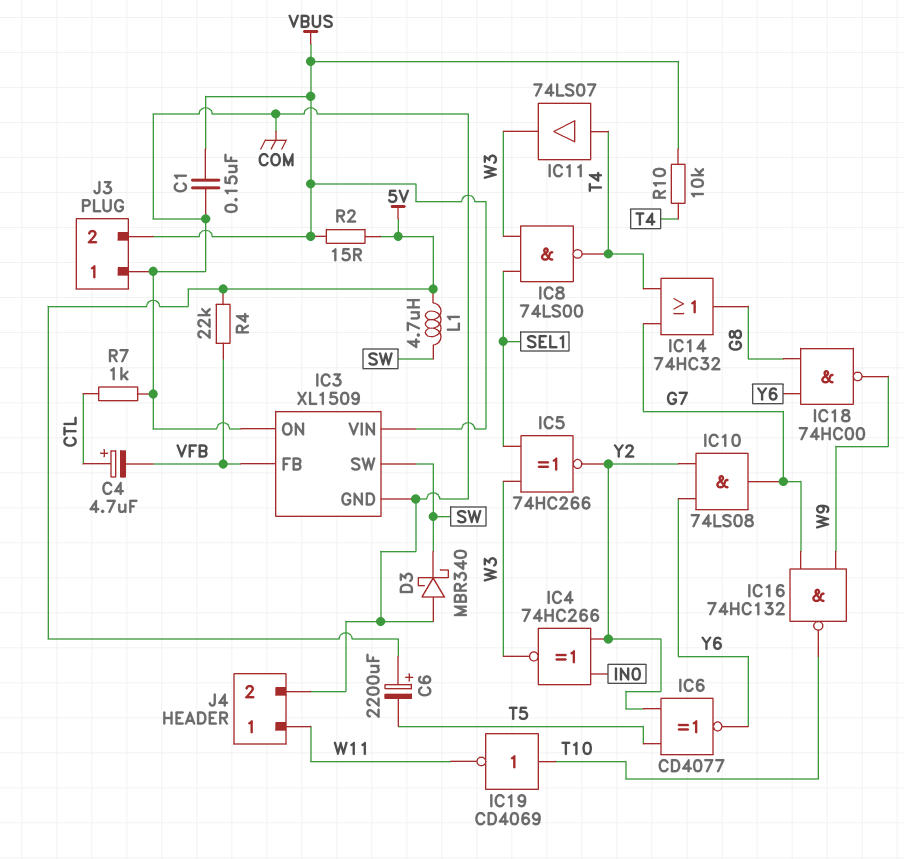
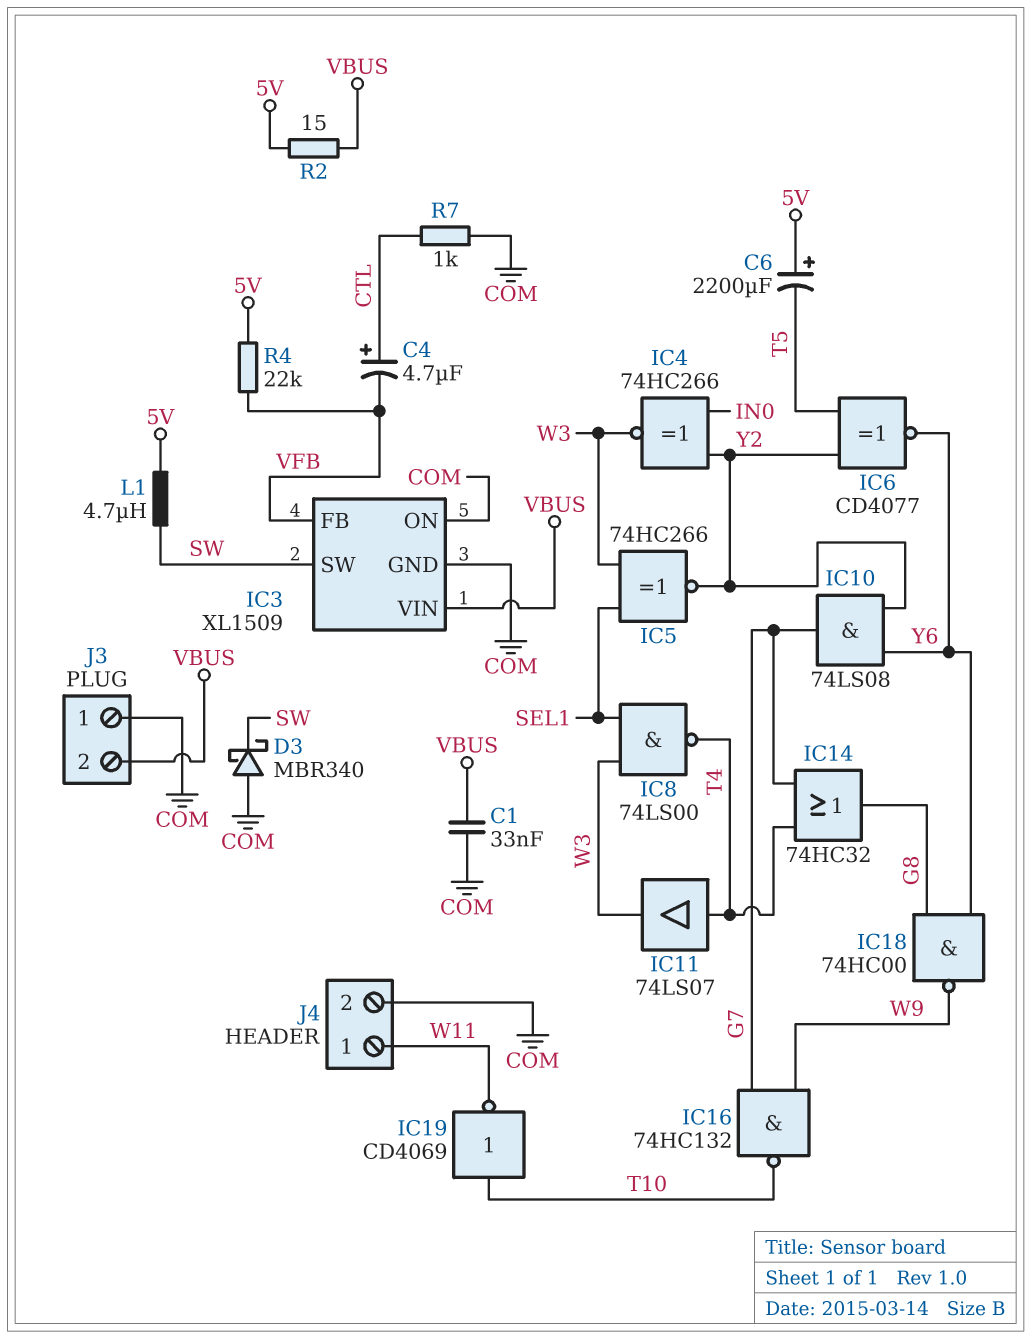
C1: 150nF (COM, VBUS) -> 33nF (COM, VBUS)
R10: 10k (T4, VBUS) -> none

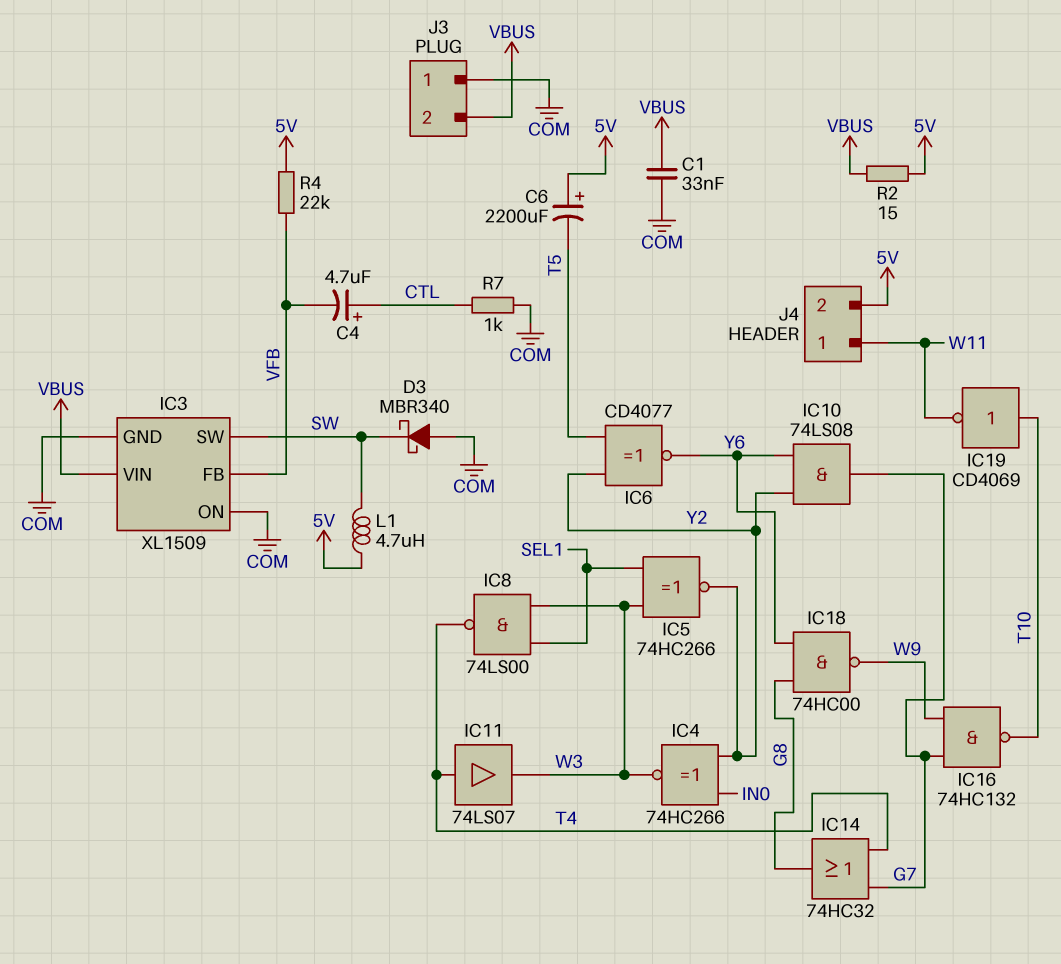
J4 pin 2: COM -> 5V

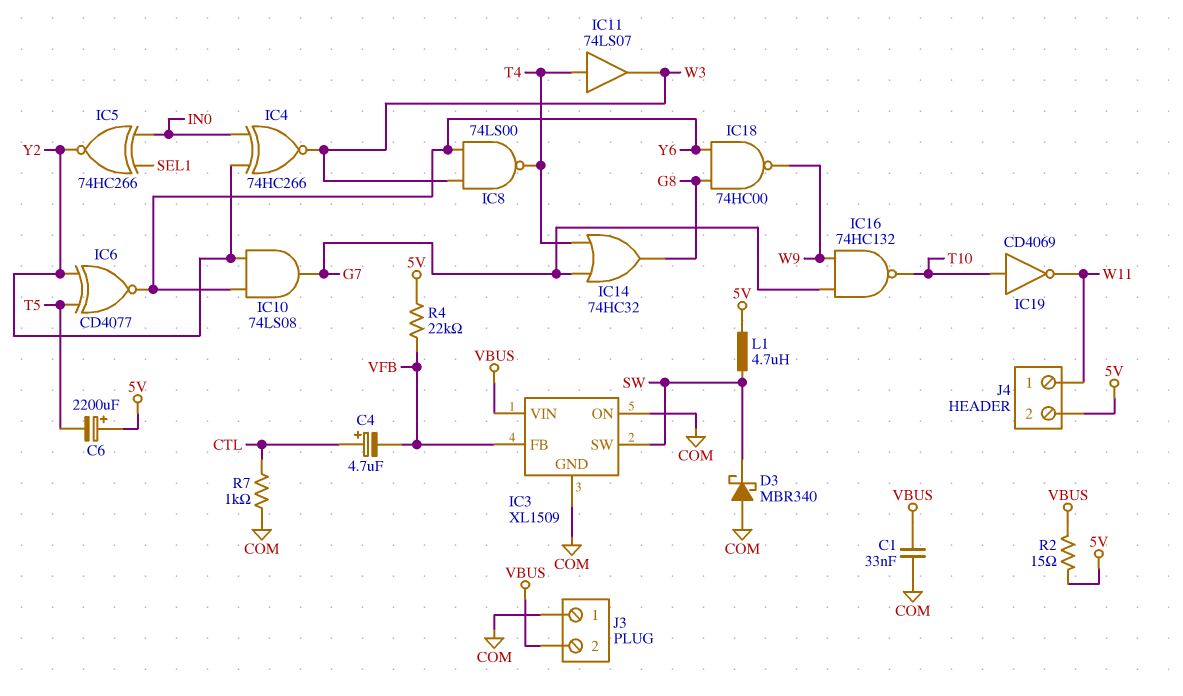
IC5: XNOR 74HC266 (in SEL1, in W3, out Y2) -> XNOR 74HC266 (in IN0, in SEL1, out Y2)
IC8: NAND 74LS00 (in SEL1, in W3, out T4) -> NAND 74LS00 (in W3, in Y6, out T4)

